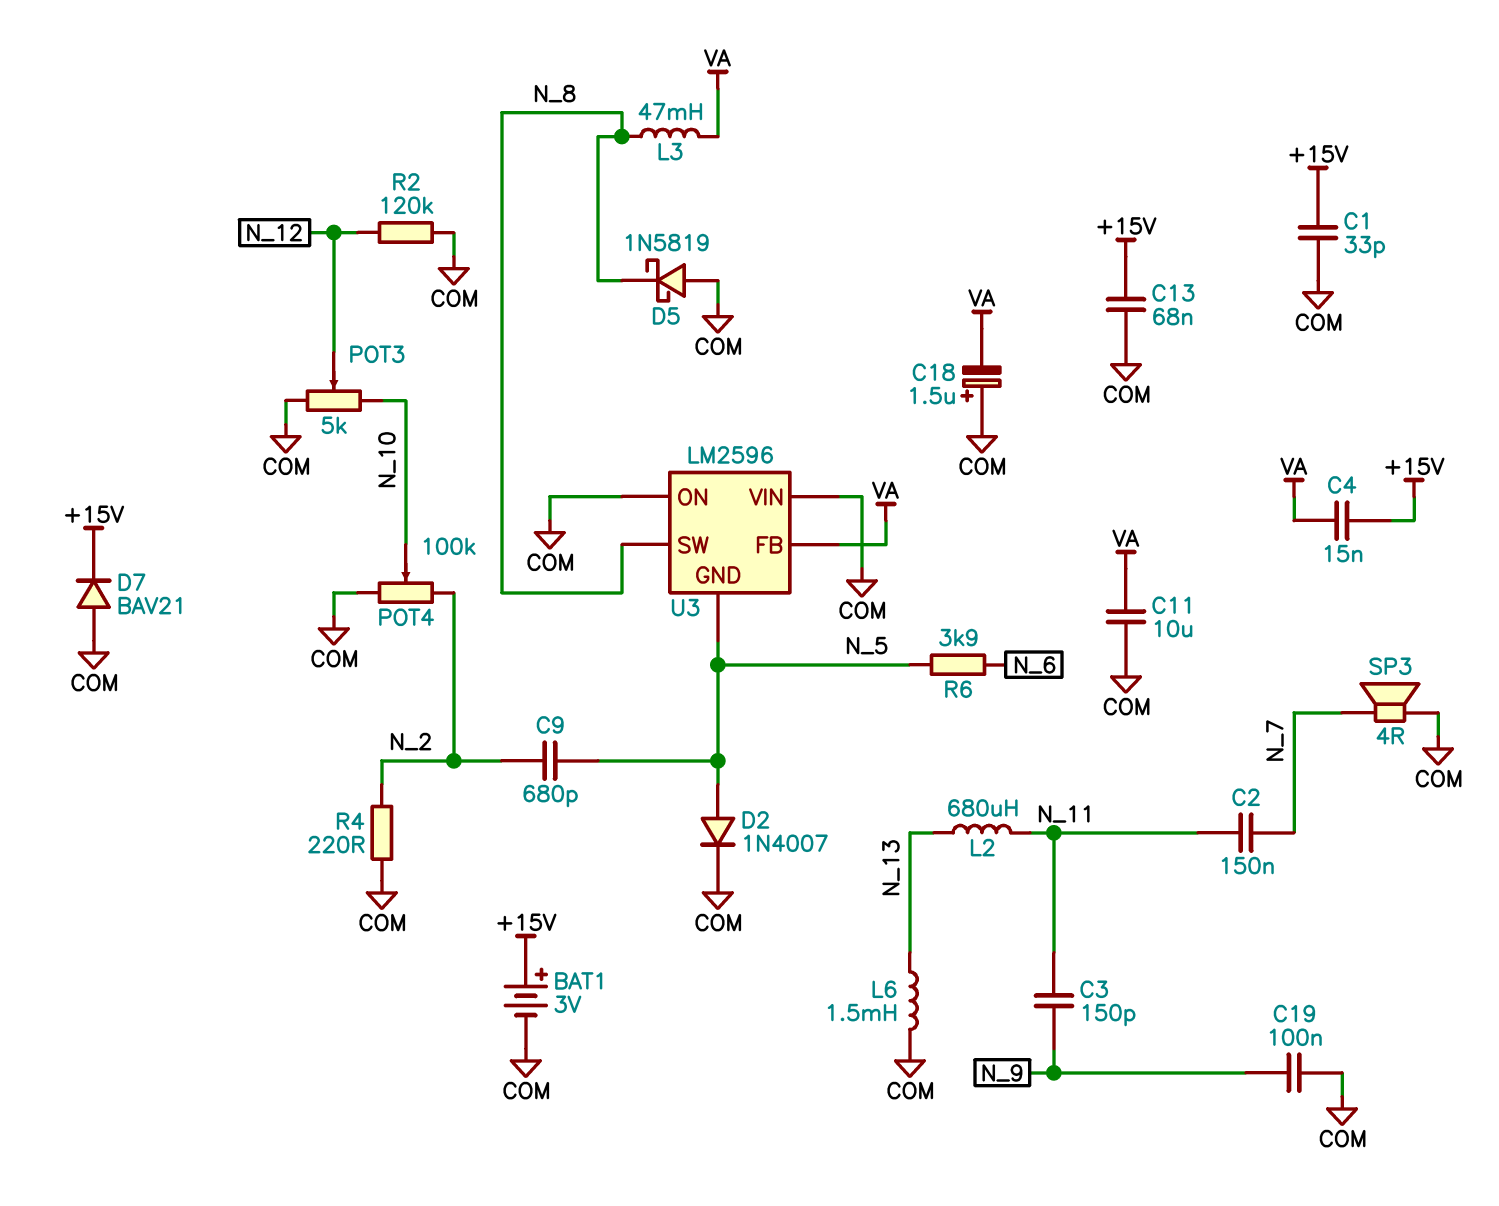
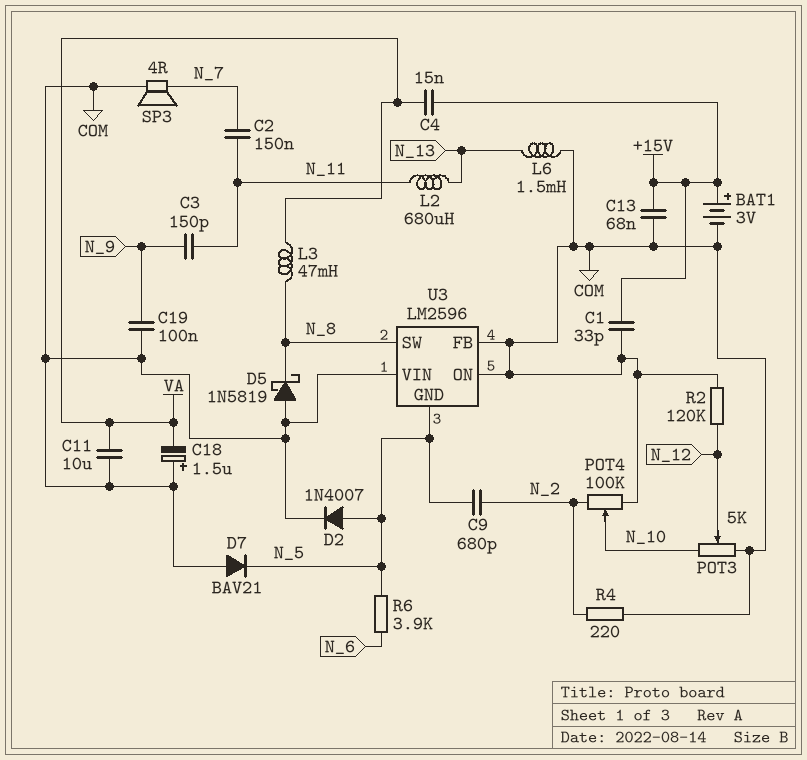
D7: diode BAV21 (A COM, K +15V) -> diode BAV21 (A COM, K N_5)
U3 pin FB: VA -> COM

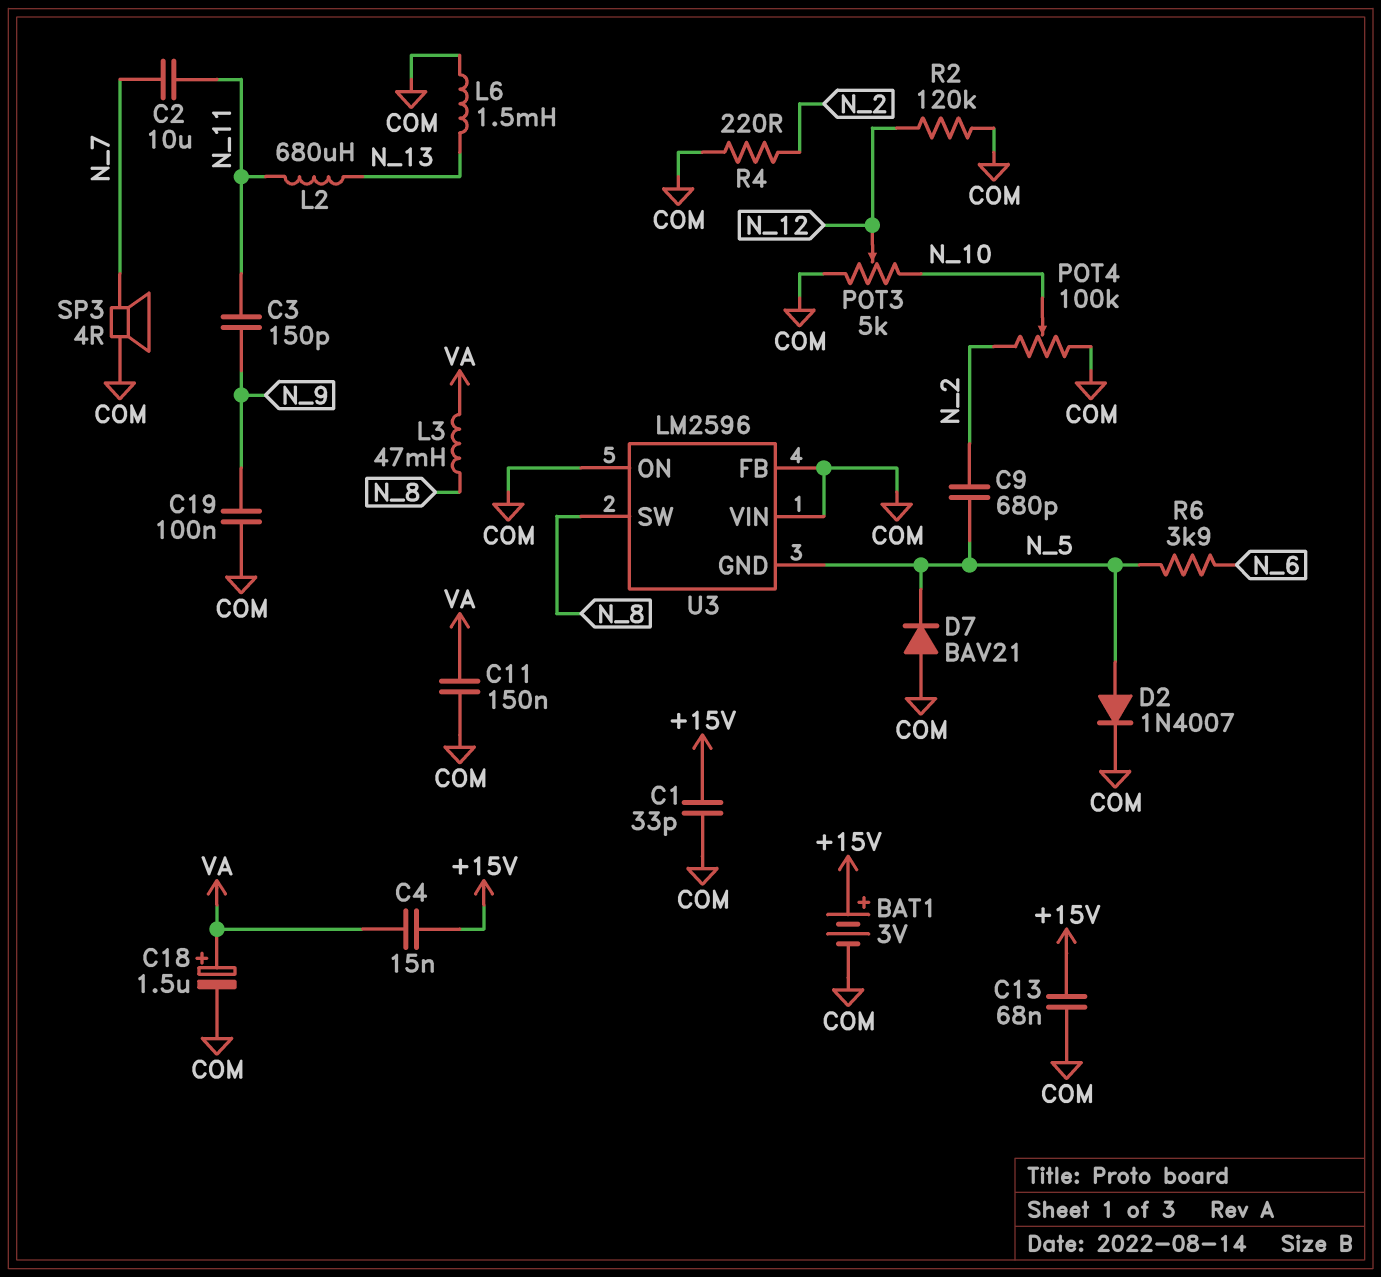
C2: 150nF (N_7, N_11) -> 10uF (N_7, N_11)
C11: 10uF (COM, VA) -> 150nF (COM, VA)
C18: 1.5uF (plus COM, minus VA) -> 1.5uF (plus VA, minus COM)
D5: schottky 1N5819 (A COM, K N_8) -> none

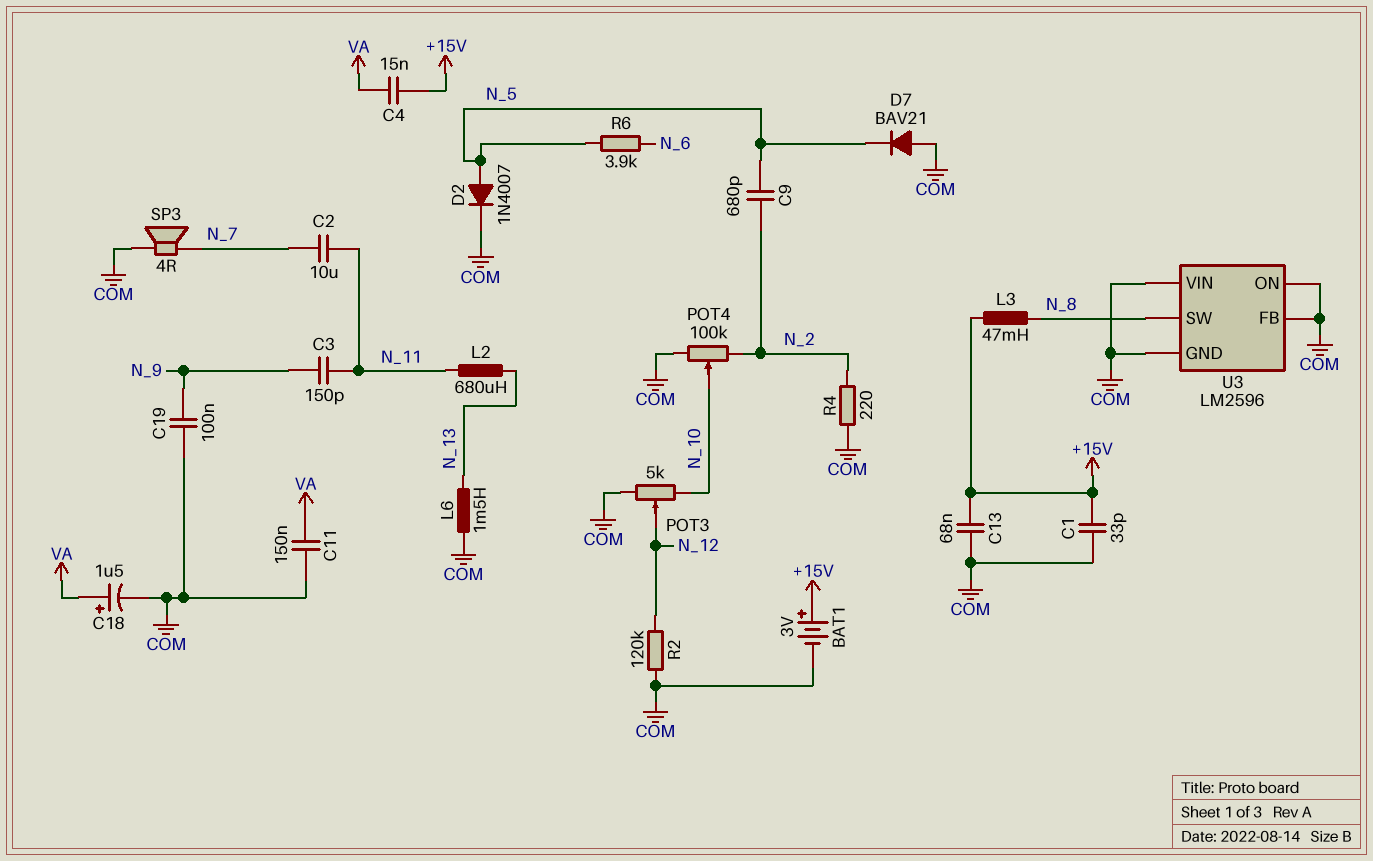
L3: 47mH (N_8, VA) -> 47mH (+15V, N_8)
U3 pin GND: N_5 -> COM

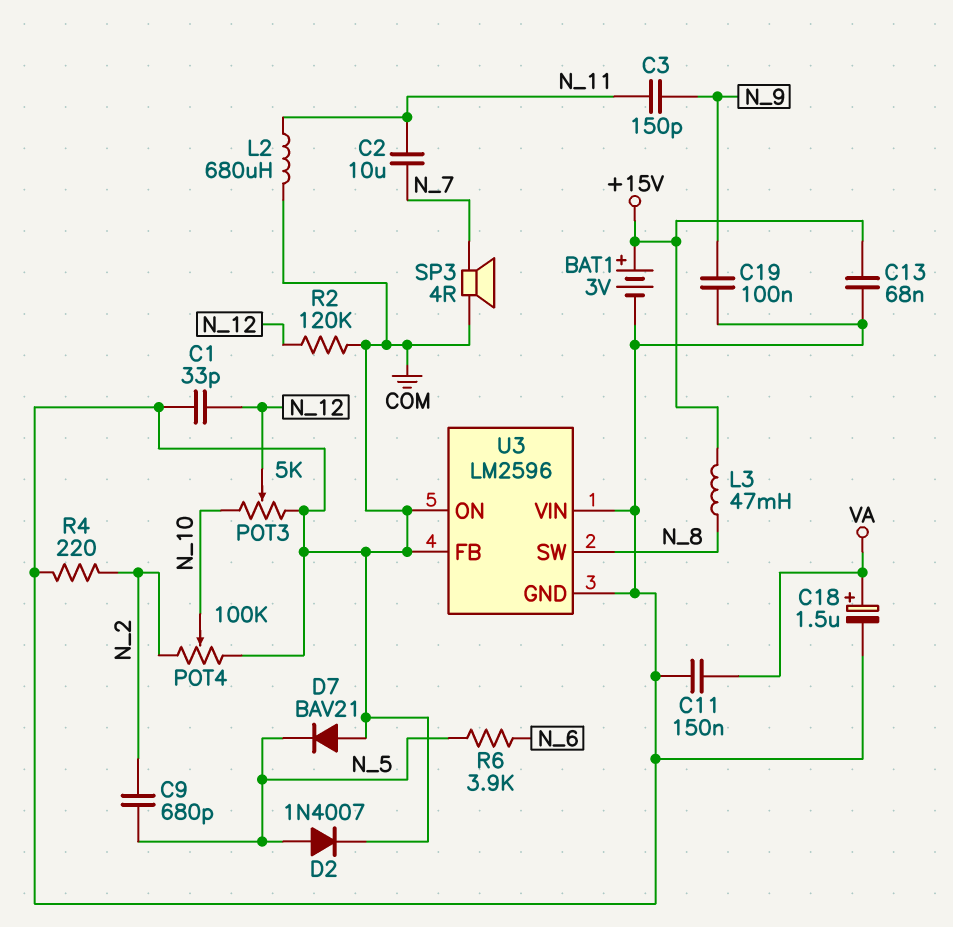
C1: 33pF (+15V, COM) -> 33pF (COM, N_12)
C4: 15nF (+15V, VA) -> none
L2: 680uH (N_11, N_13) -> 680uH (COM, N_11)
L6: 1.5mH (COM, N_13) -> none

